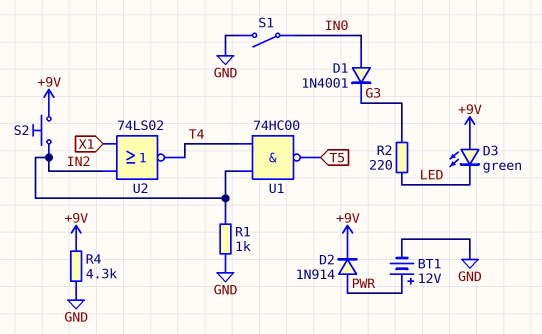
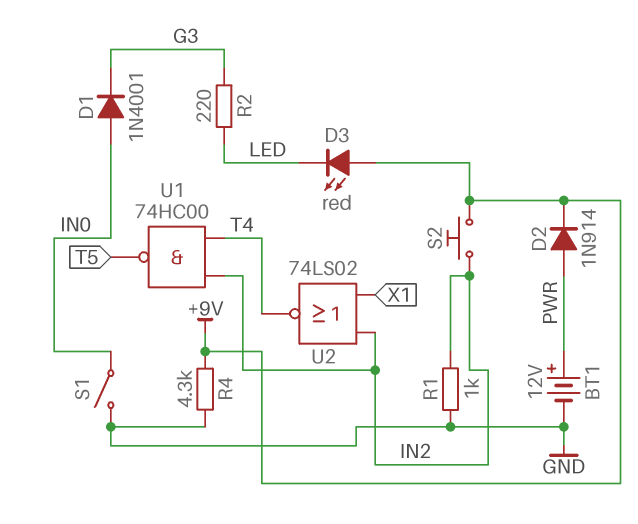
D3: LED green (A +9V, K LED) -> LED red (A +9V, K LED)

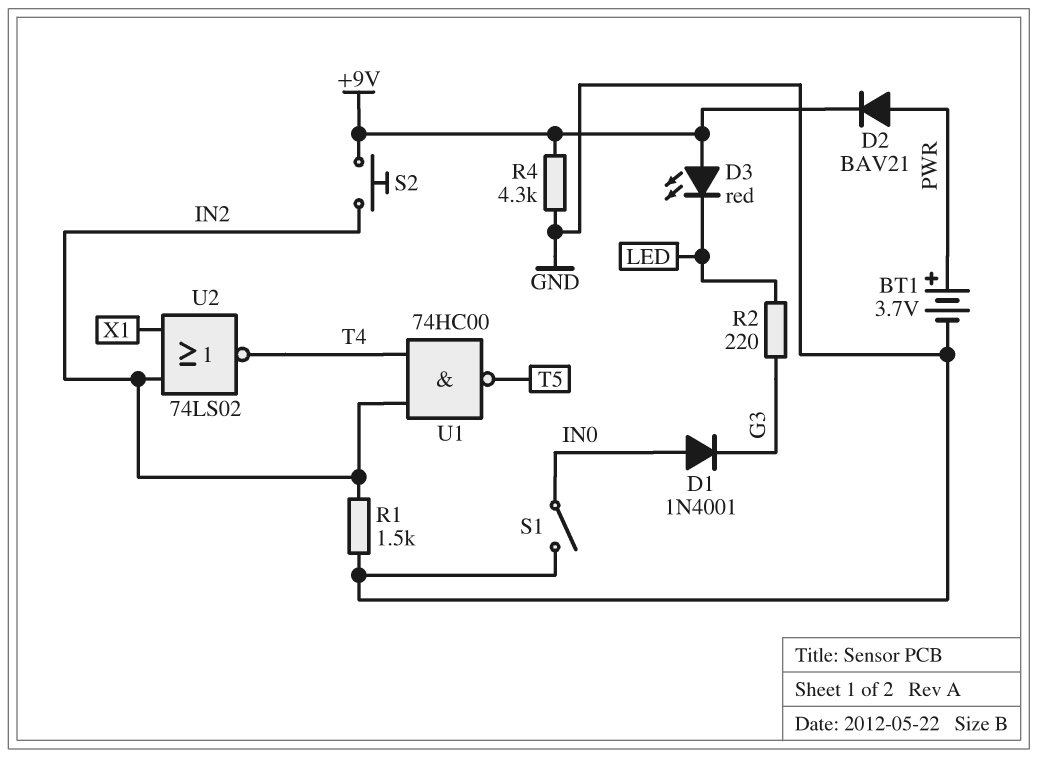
BT1: 12V (plus PWR, minus GND) -> 3.7V (plus PWR, minus GND)
D2: diode 1N914 (A PWR, K +9V) -> diode BAV21 (A PWR, K +9V)
R1: 1k (GND, IN2) -> 1.5k (GND, IN2)

